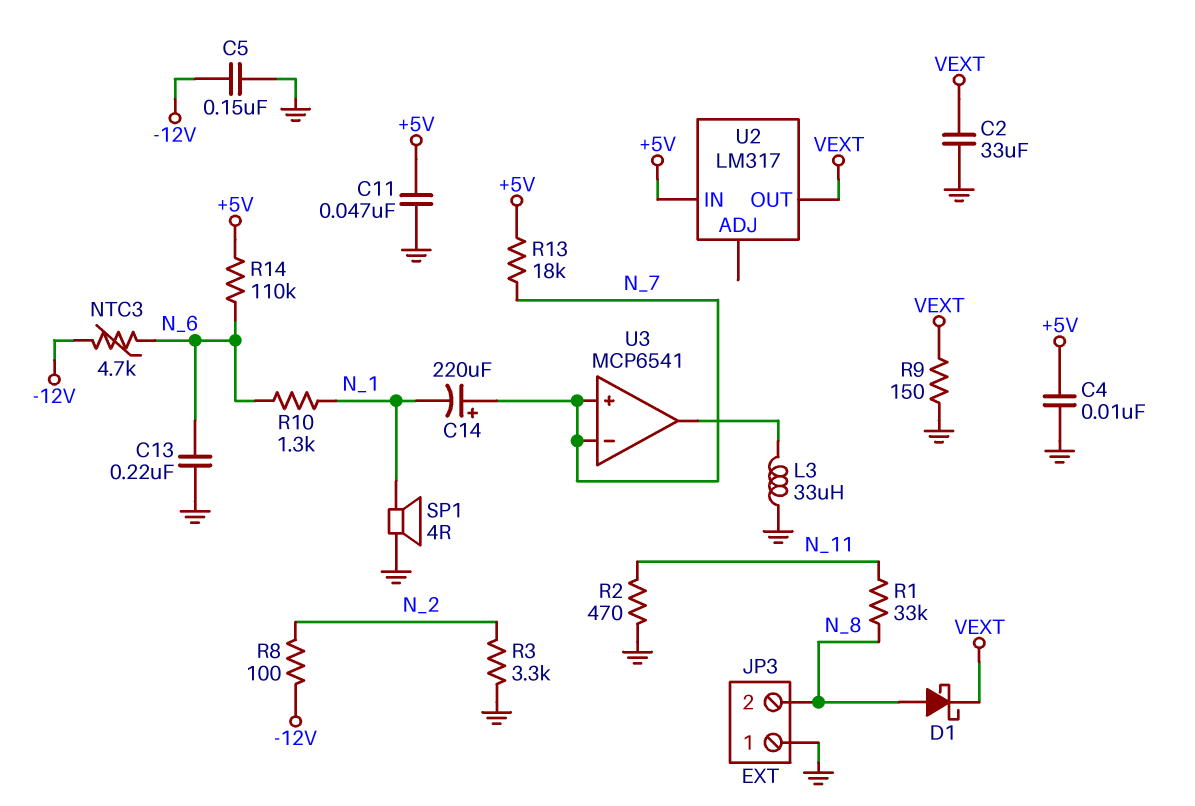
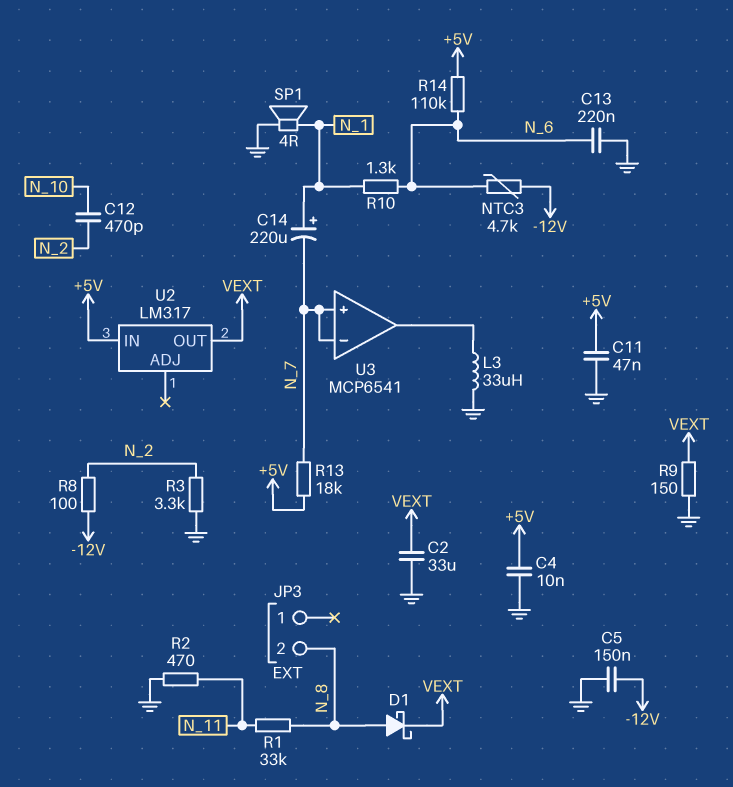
C12: none -> 470pF (N_2, N_10)
C14: 220uF (plus N_7, minus N_1) -> 220uF (plus N_1, minus N_7)
JP3 pin 1: GND -> none

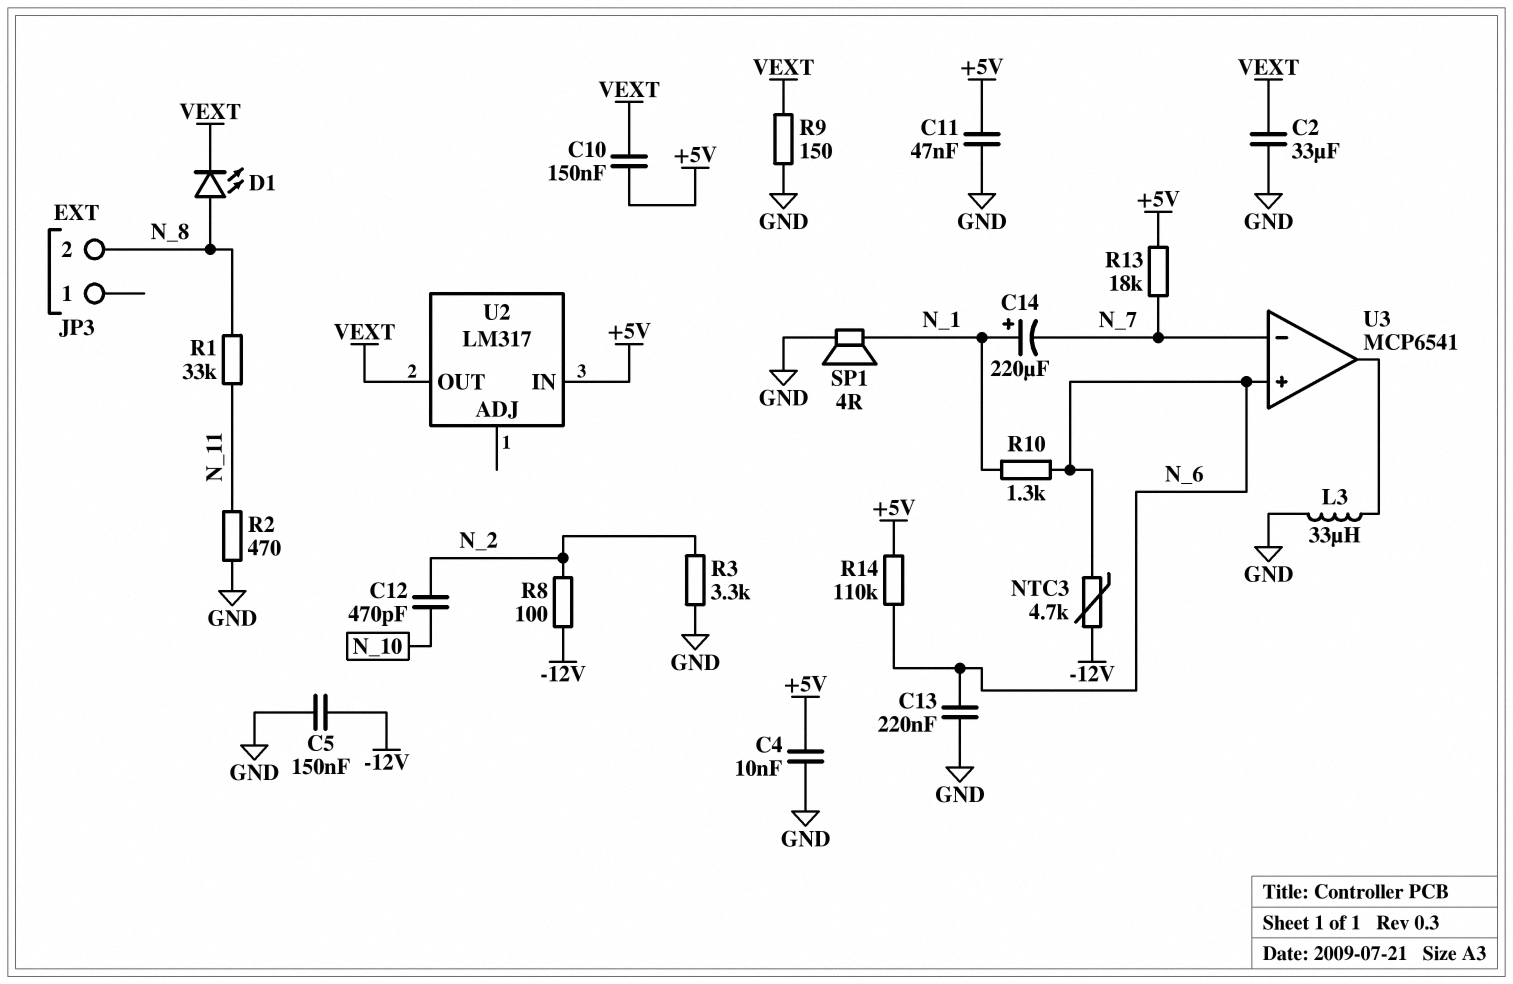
C10: none -> 150nF (+5V, VEXT)
D1: schottky (A N_8, K VEXT) -> LED (A N_8, K VEXT)
U3 pin in+: N_7 -> N_6

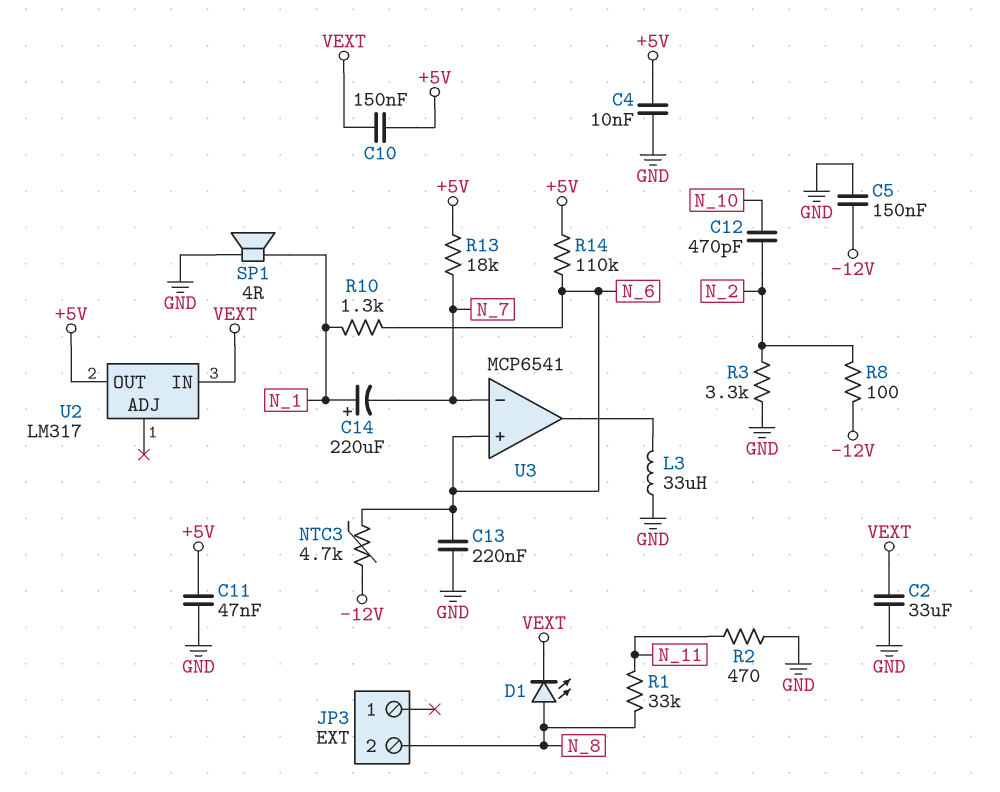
R9: 150 (GND, VEXT) -> none
U2 pin IN: +5V -> VEXT
U2 pin OUT: VEXT -> +5V

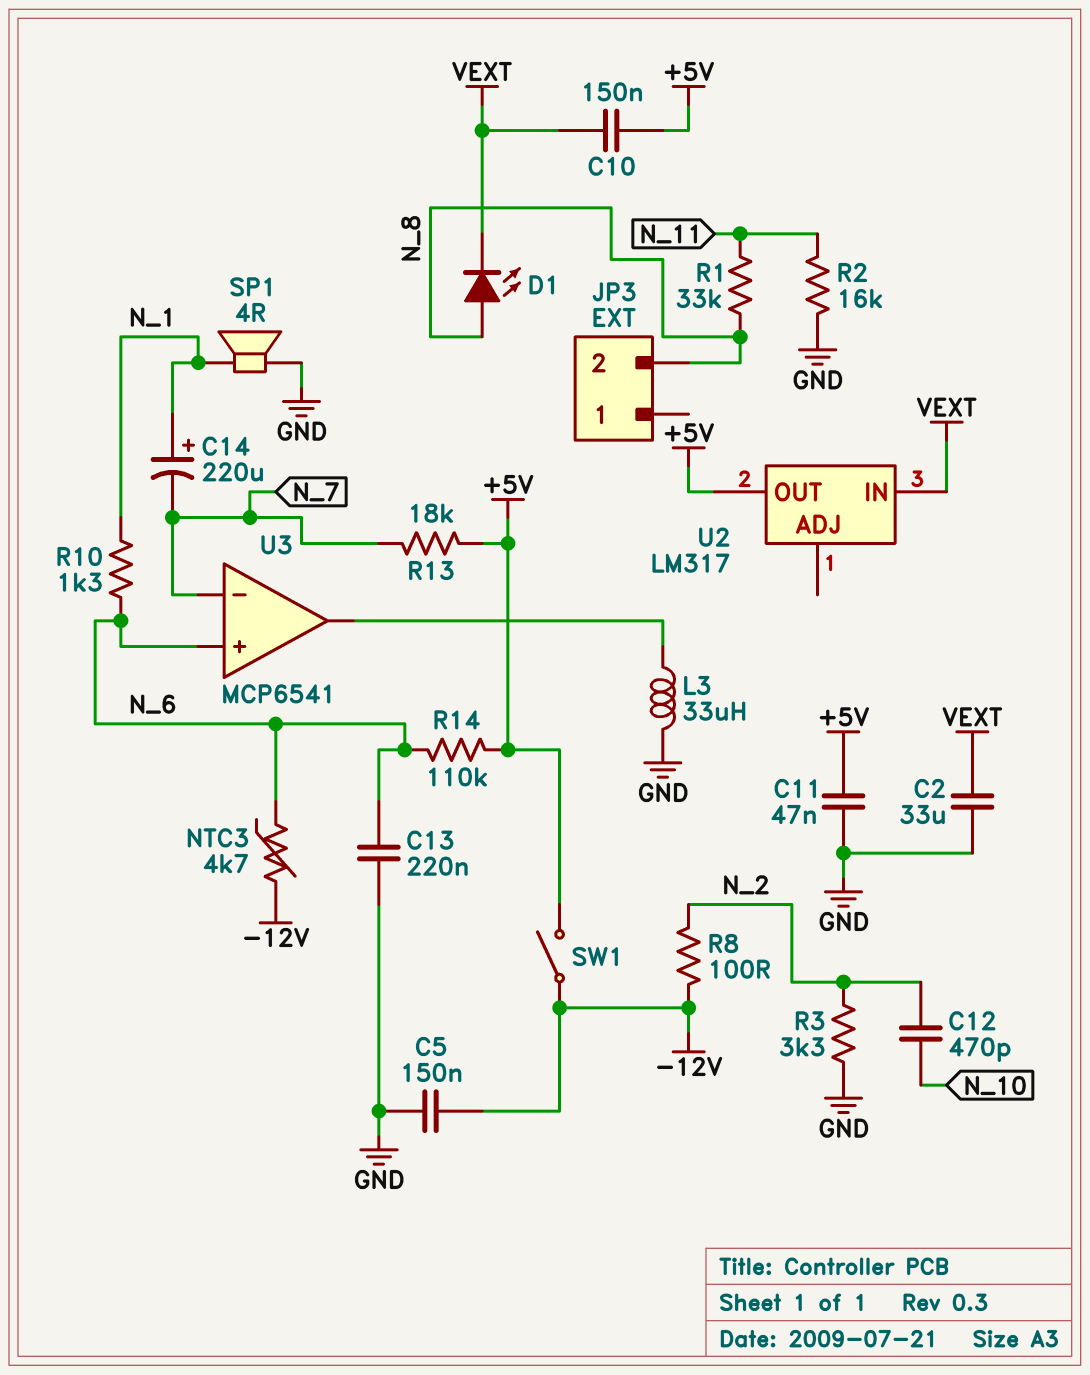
C4: 10nF (+5V, GND) -> none
R2: 470 (GND, N_11) -> 16k (GND, N_11)
SW1: none -> switch (+5V, -12V)

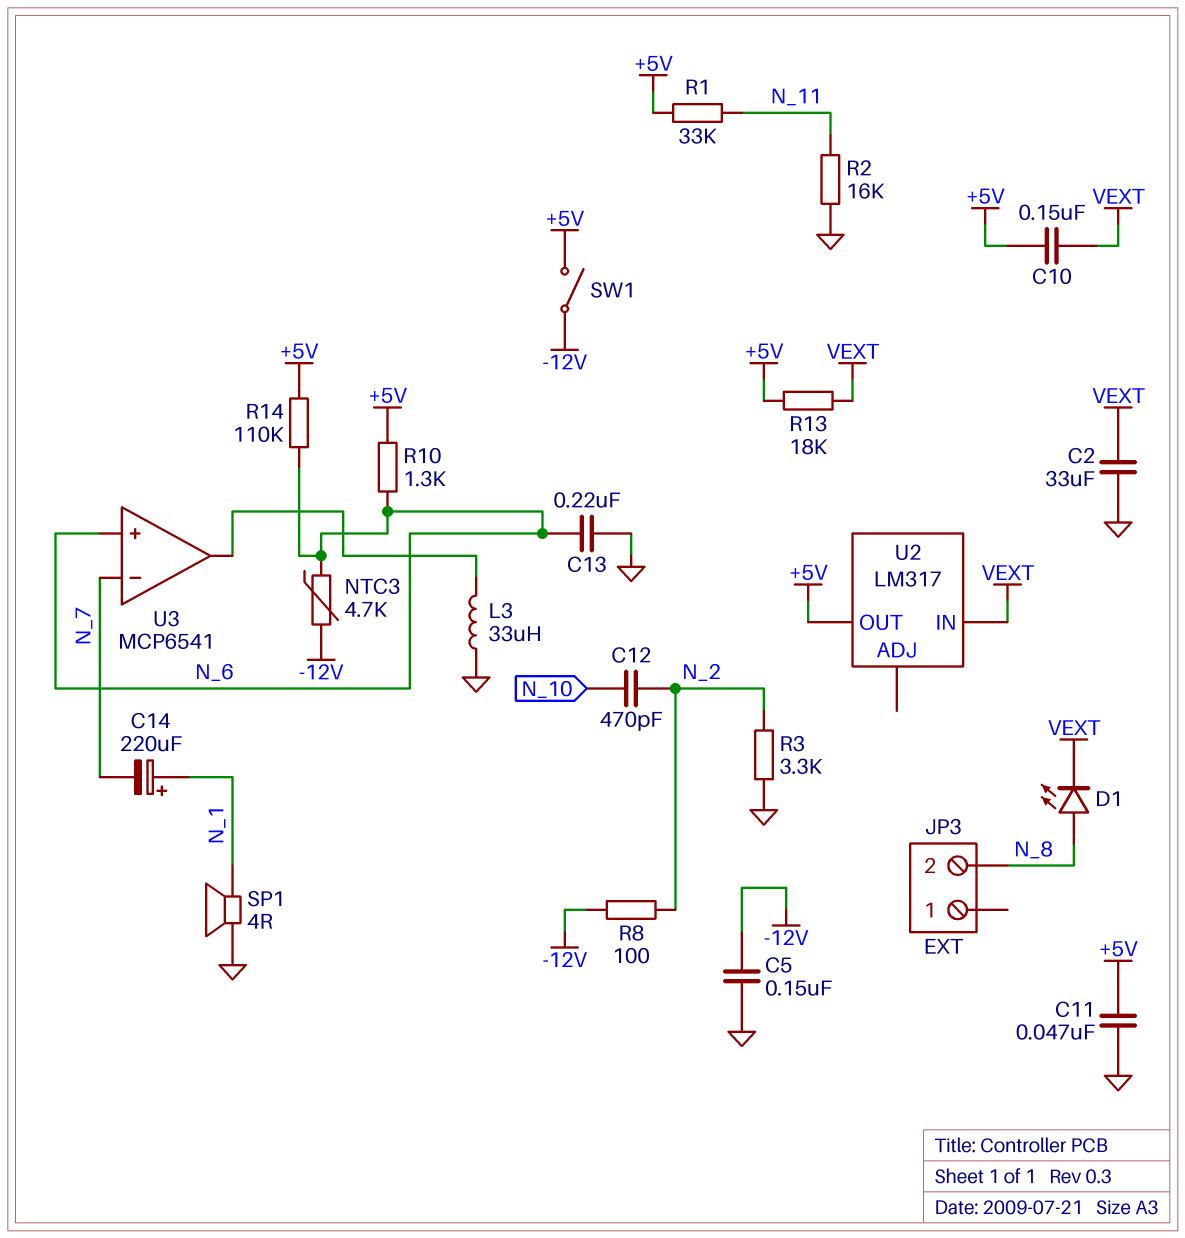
R1: 33k (N_8, N_11) -> 33k (+5V, N_11)
R10: 1.3k (N_1, N_6) -> 1.3k (+5V, N_6)
R13: 18k (+5V, N_7) -> 18k (+5V, VEXT)

